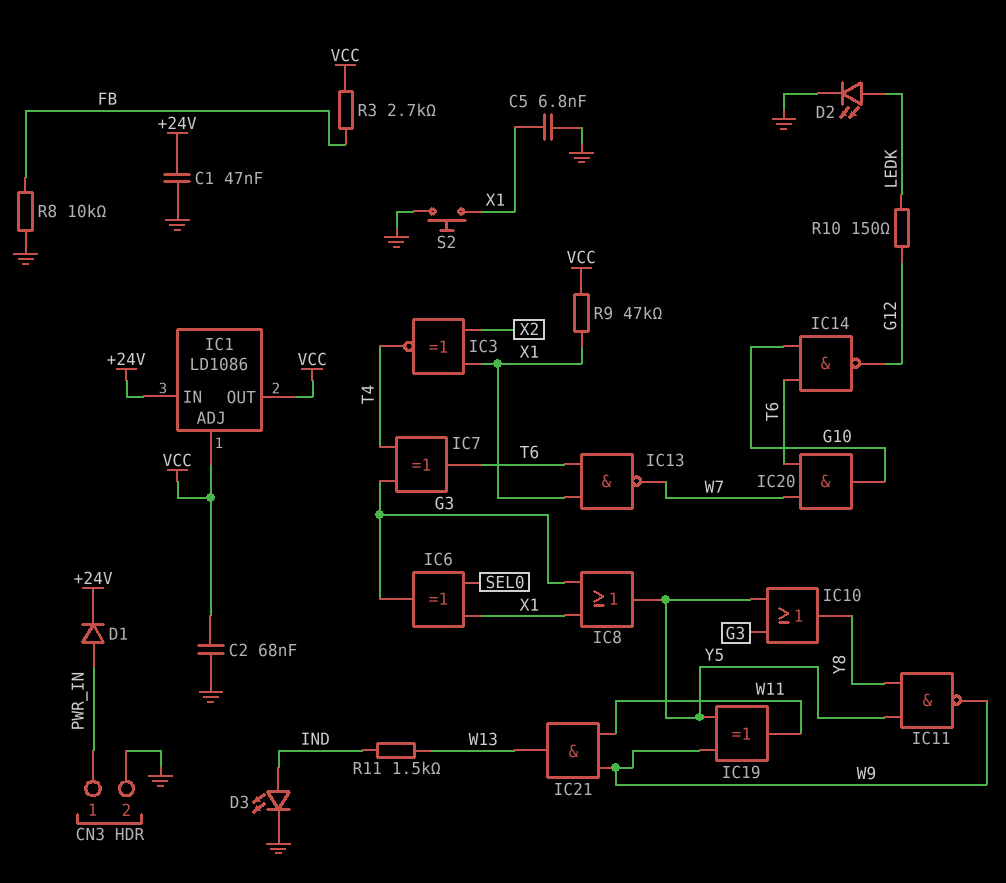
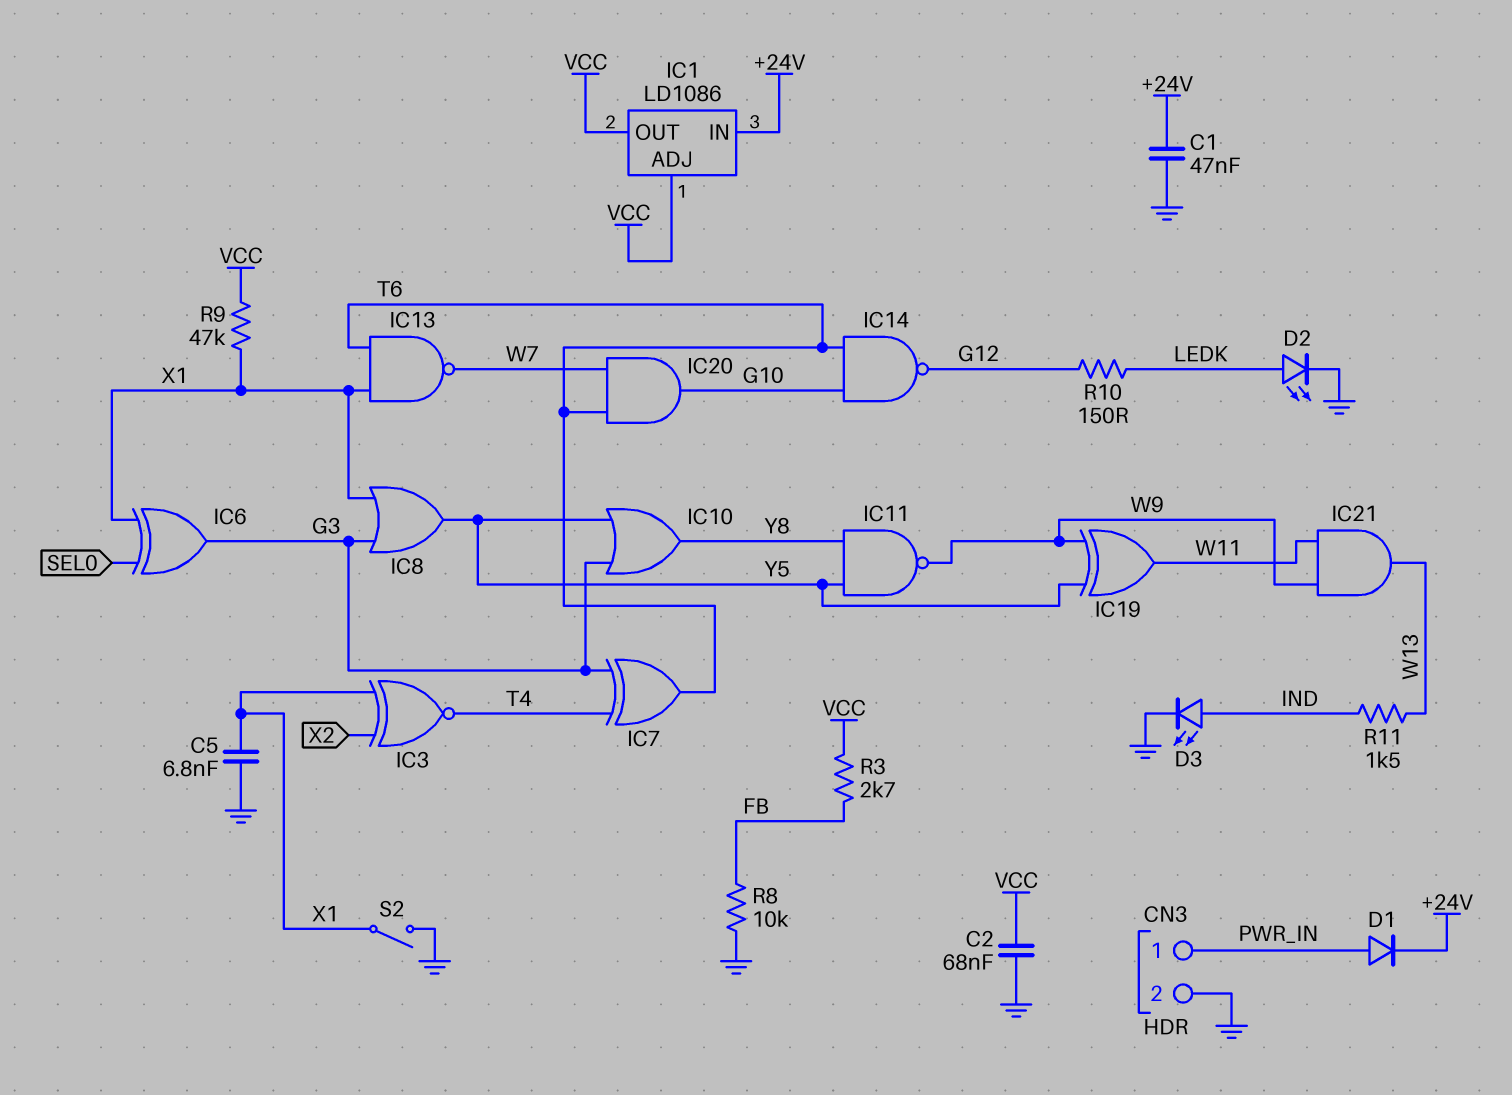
S2: button (GND, X1) -> switch (GND, X1)

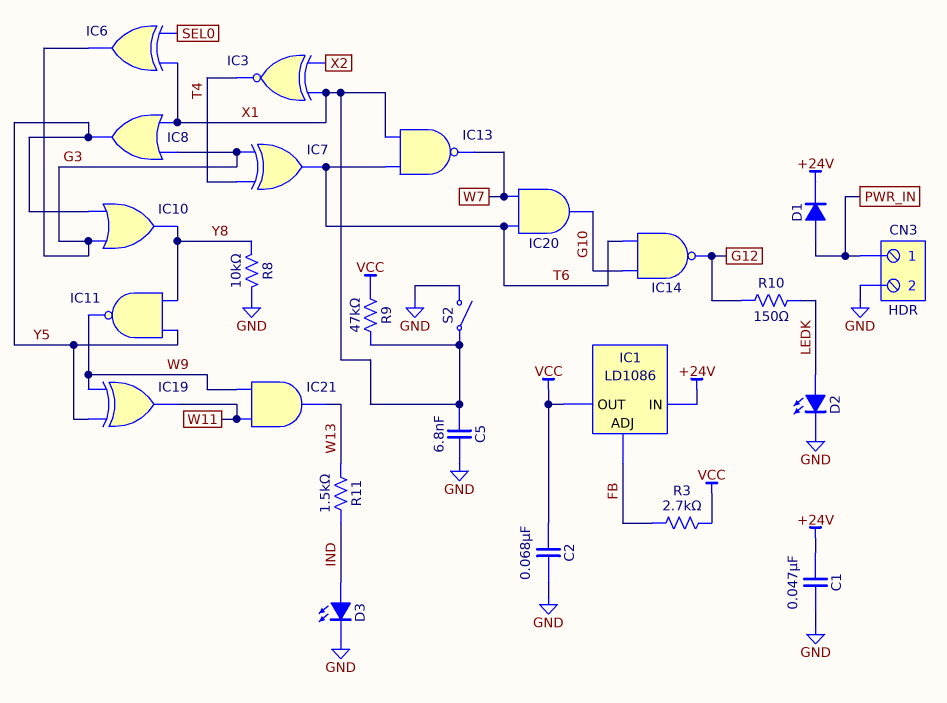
IC1 pin ADJ: VCC -> FB
R8: 10k (FB, GND) -> 10k (GND, Y8)

